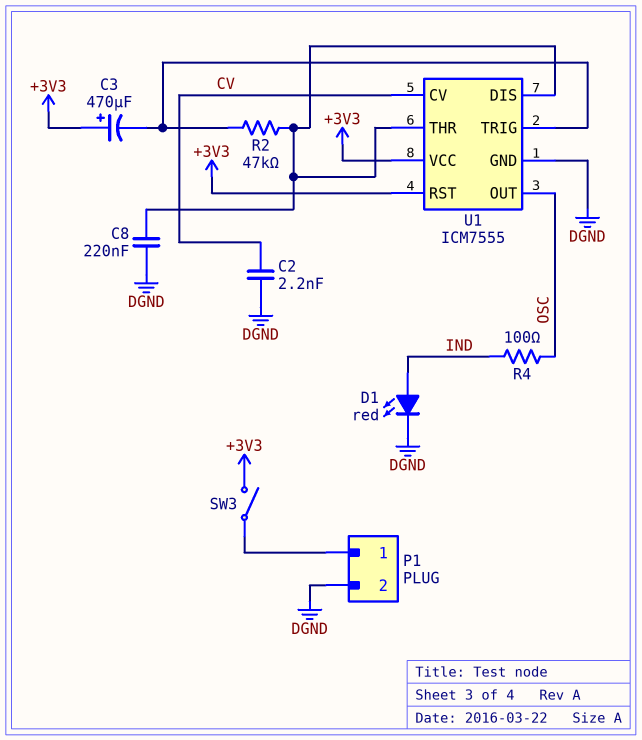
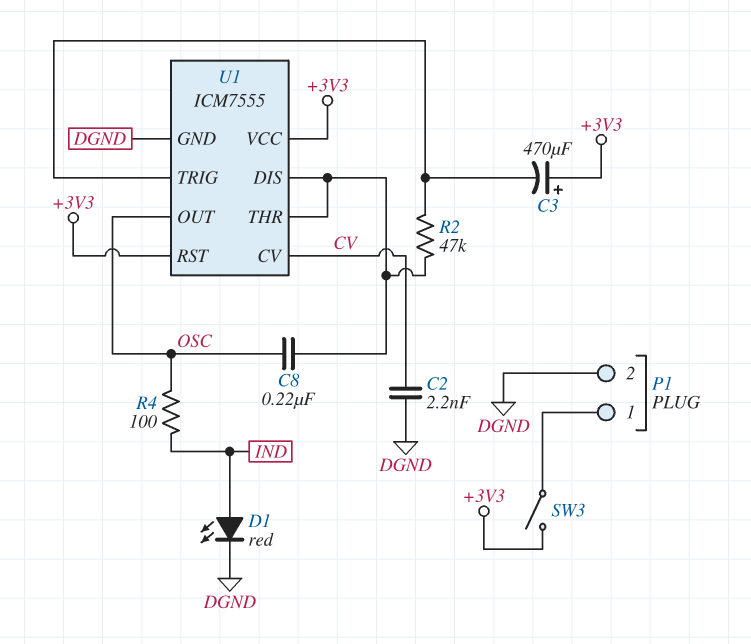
C8: 220nF (DGND, U1/DIS) -> 220nF (OSC, U1/DIS)

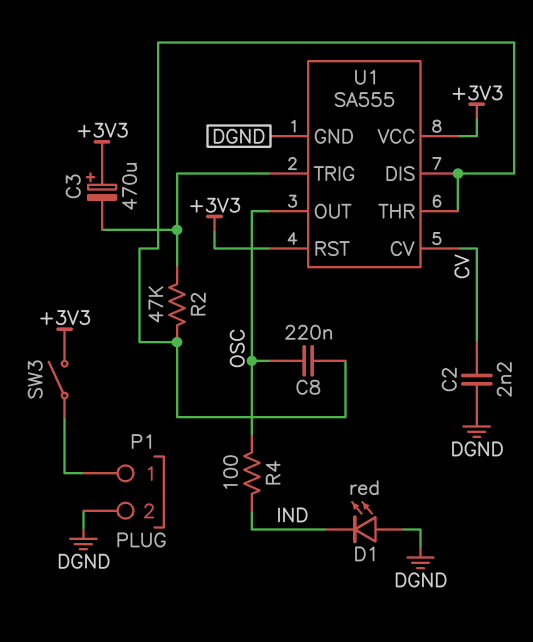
D1: LED red (A IND, K DGND) -> LED red (A DGND, K IND)
U1: ICM7555 -> SA555

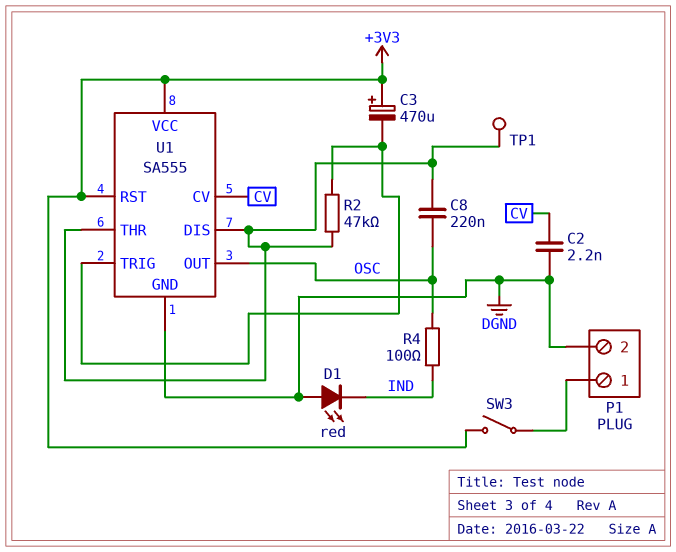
TP1: none -> test point (U1/DIS)

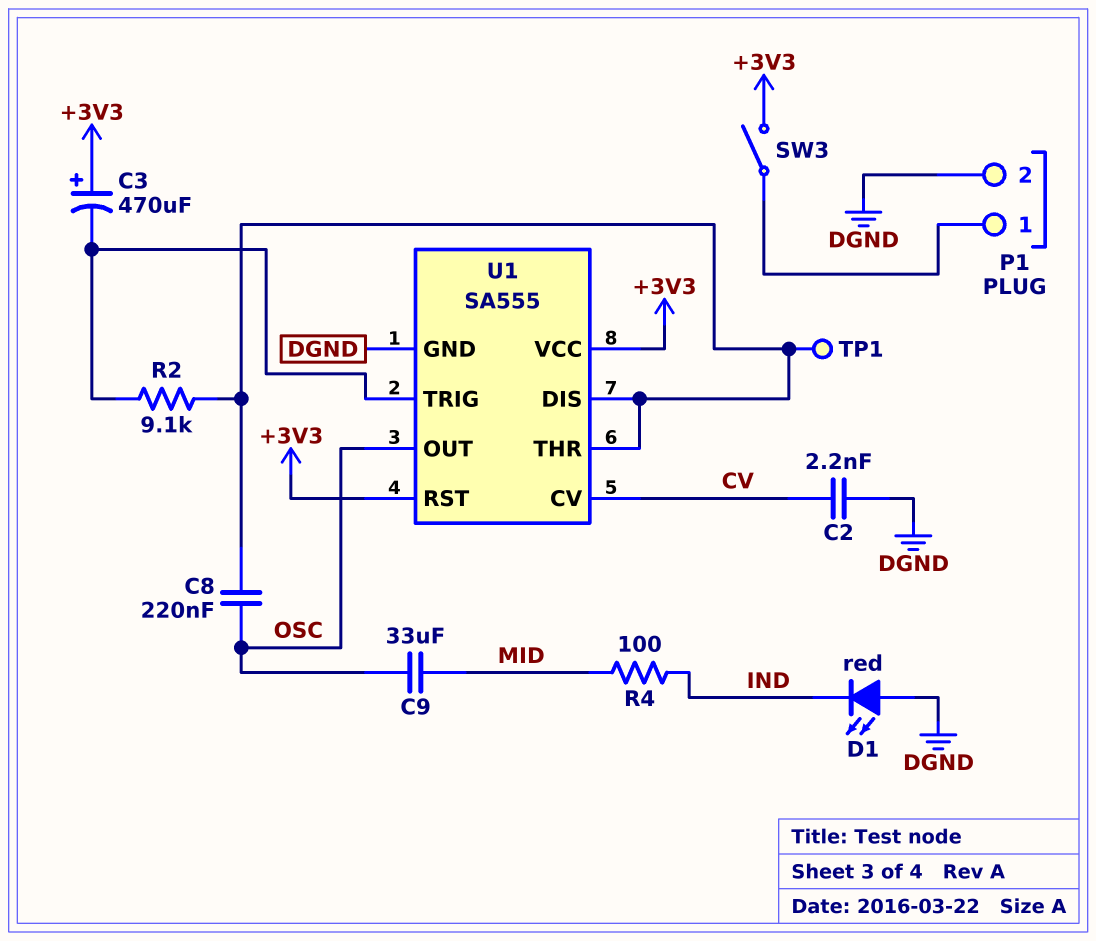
C9: none -> 33uF (MID, OSC)
R2: 47k (U1/DIS, U1/TRIG) -> 9.1k (U1/DIS, U1/TRIG)
R4: 100 (IND, OSC) -> 100 (IND, MID)

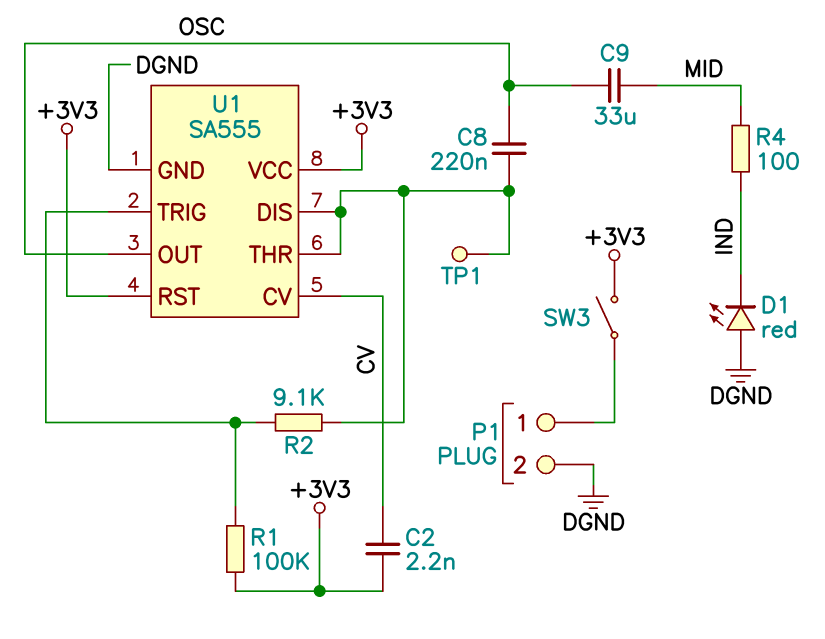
C2: 2.2nF (CV, DGND) -> 2.2nF (+3V3, CV)
C3: 470uF (plus +3V3, minus U1/TRIG) -> none
R1: none -> 100k (+3V3, U1/TRIG)

